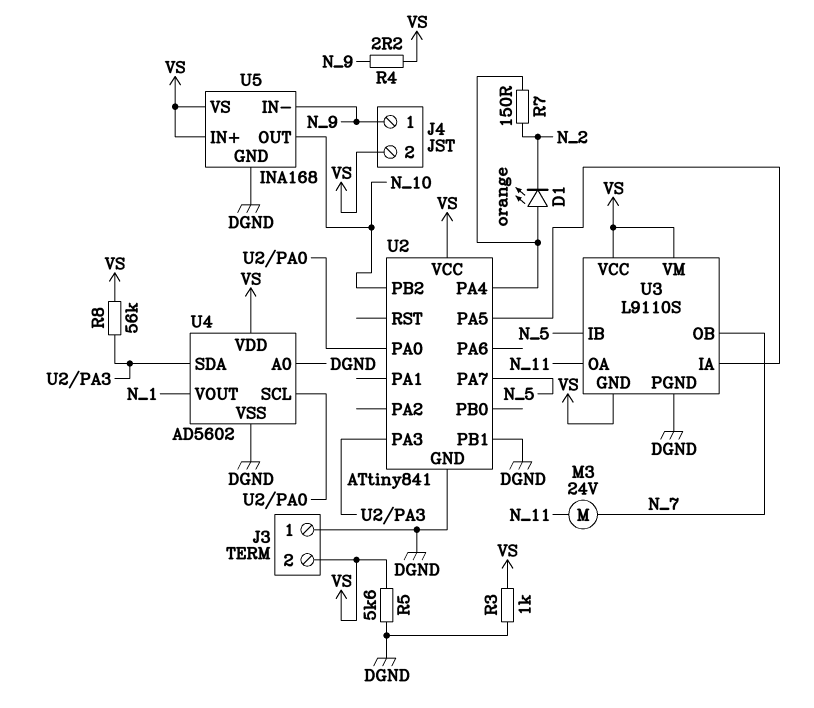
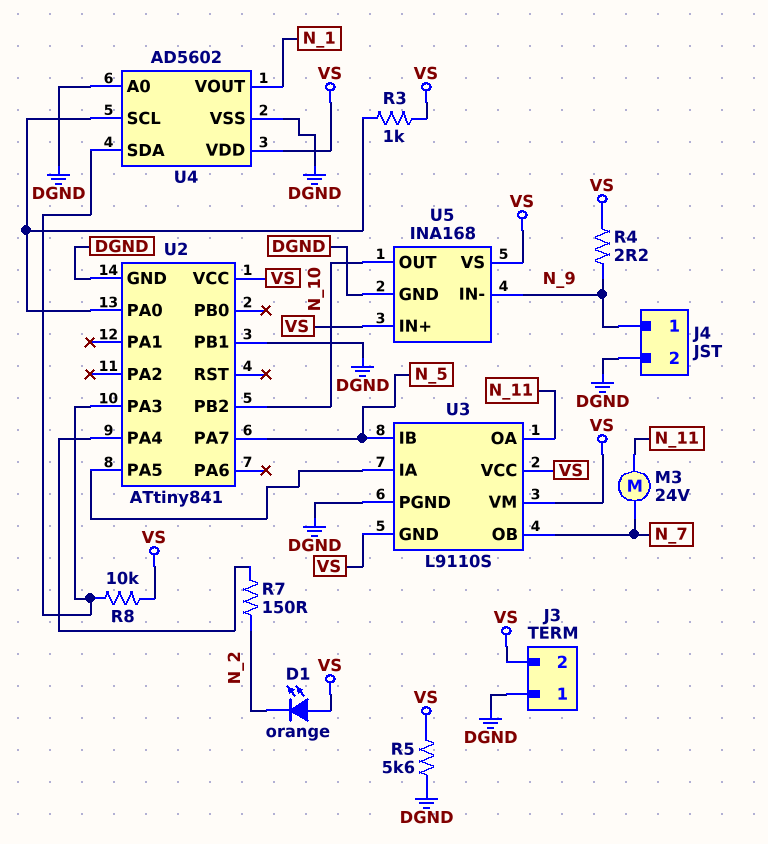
D1: LED orange (A U2/PA4, K N_2) -> LED orange (A VS, K N_2)
J4 pin 2: VS -> DGND
R3: 1k (DGND, VS) -> 1k (U2/PA0, VS)
R8: 56k (U2/PA3, VS) -> 10k (U2/PA3, VS)

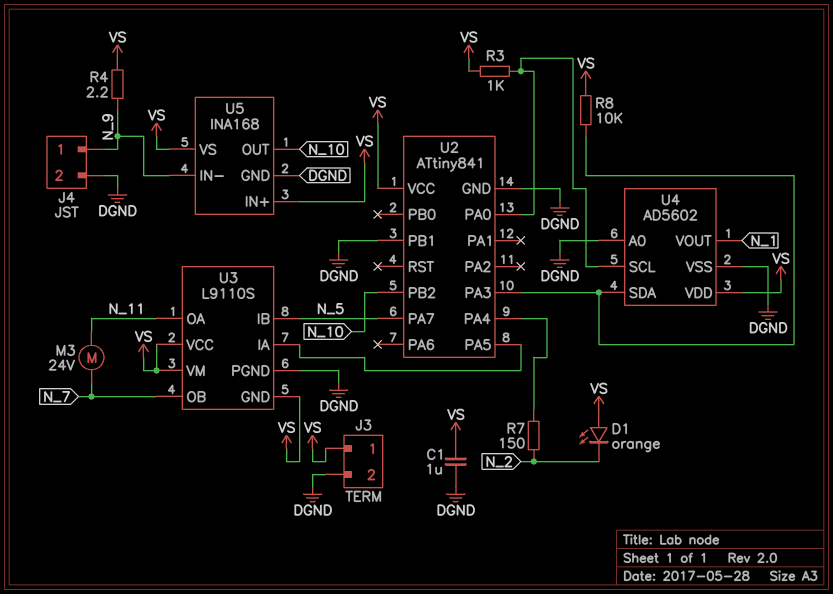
C1: none -> 1uF (DGND, VS)
J3 pin 1: DGND -> VS
J3 pin 2: VS -> DGND
R5: 5.6k (DGND, VS) -> none

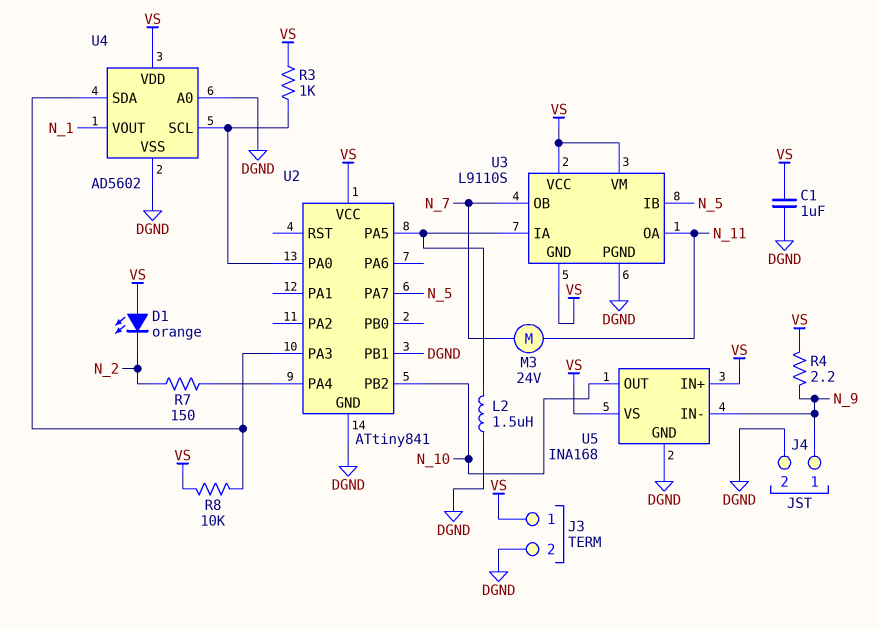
L2: none -> 1.5uH (DGND, U2/PA5)

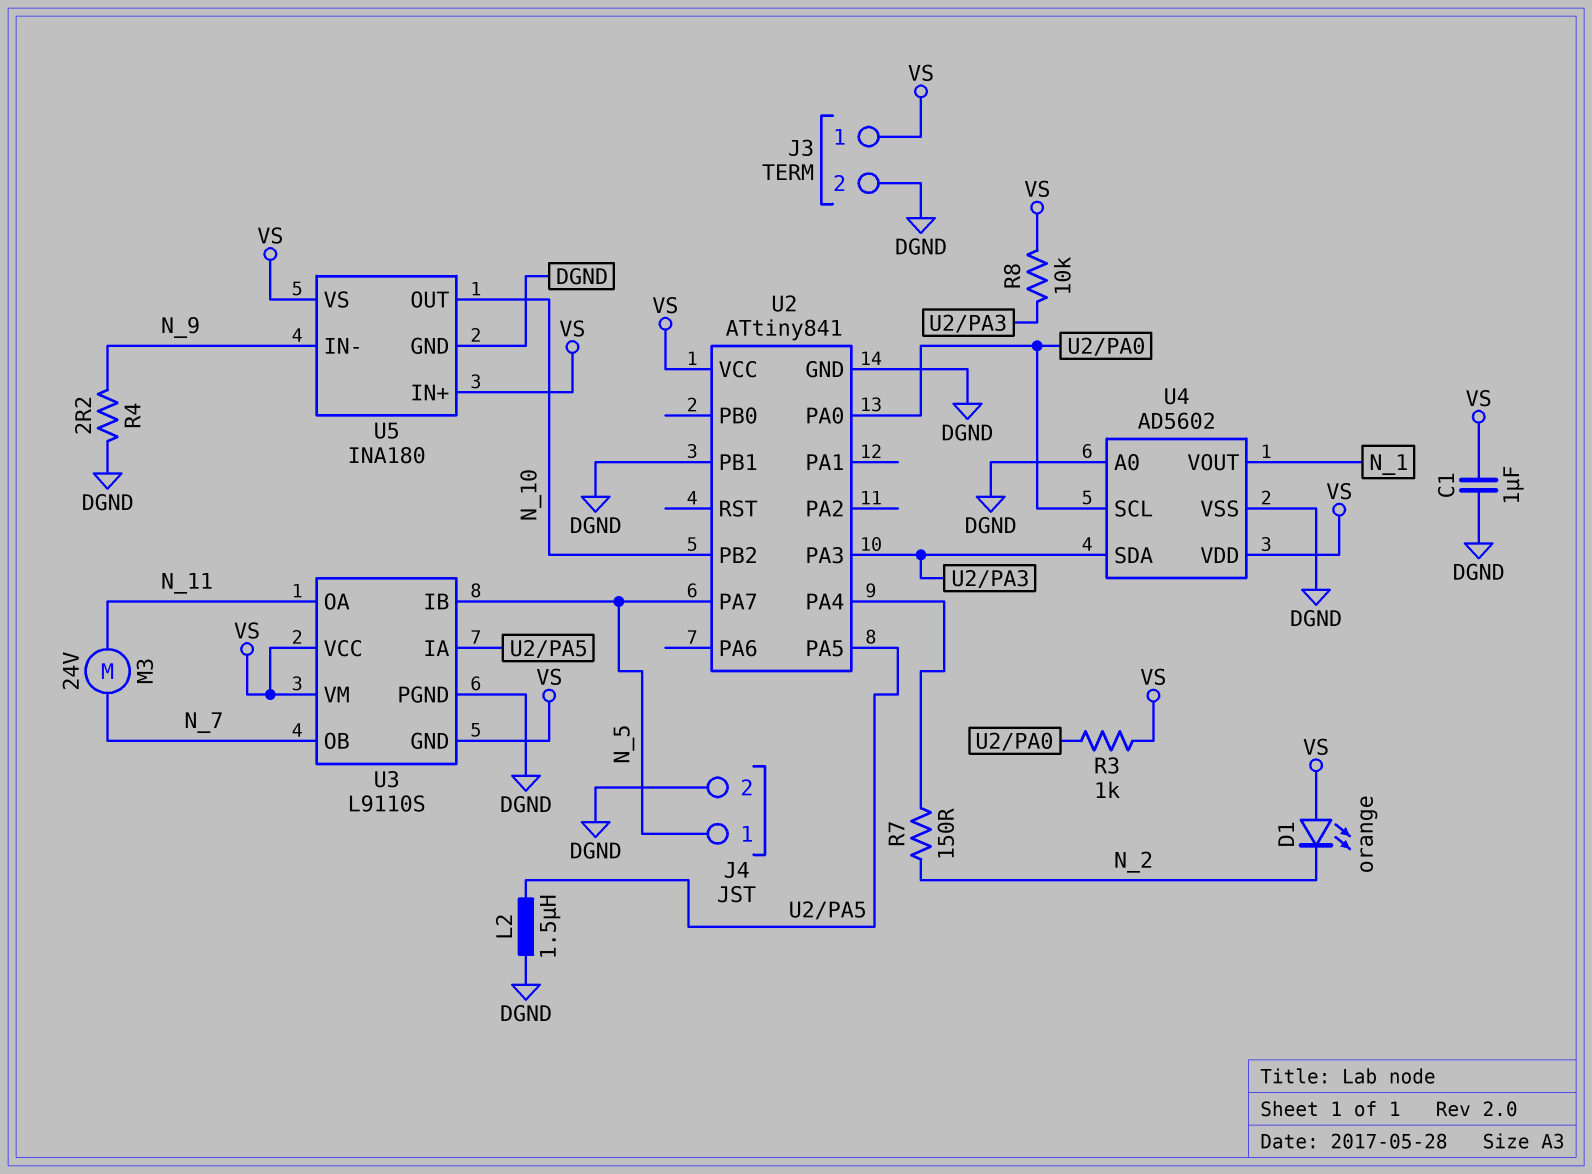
J4 pin 1: N_9 -> N_5
R4: 2.2 (N_9, VS) -> 2.2 (DGND, N_9)
U5: INA168 -> INA180

